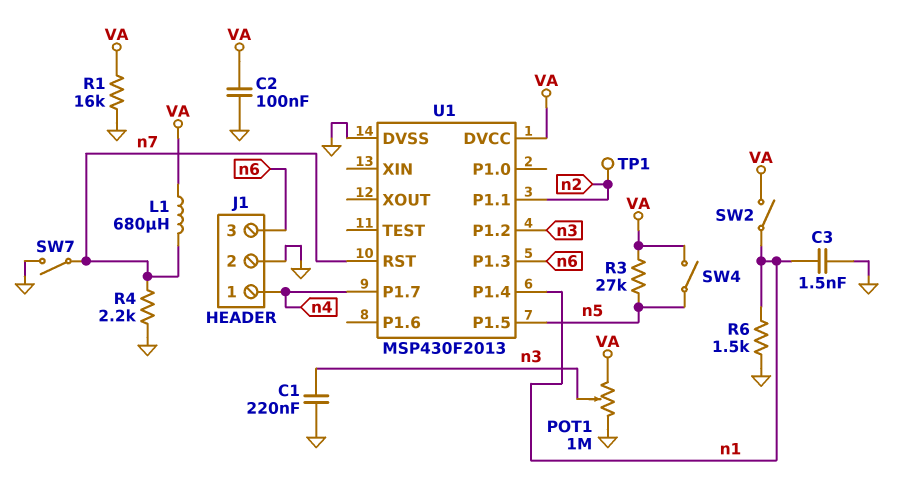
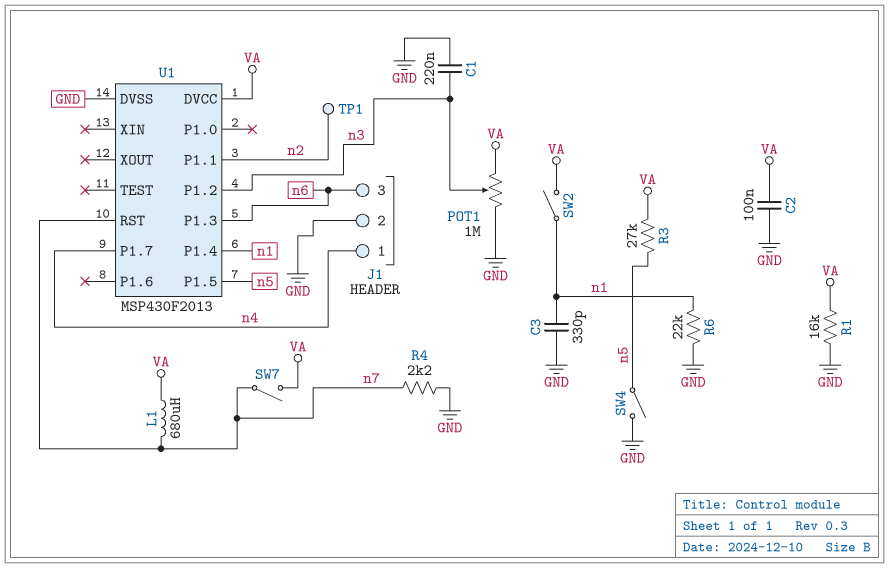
C3: 1.5nF (GND, n1) -> 330pF (GND, n1)
R6: 1.5k (GND, n1) -> 22k (GND, n1)
SW4: switch (VA, n5) -> switch (GND, n5)
SW7: switch (GND, n7) -> switch (VA, n7)

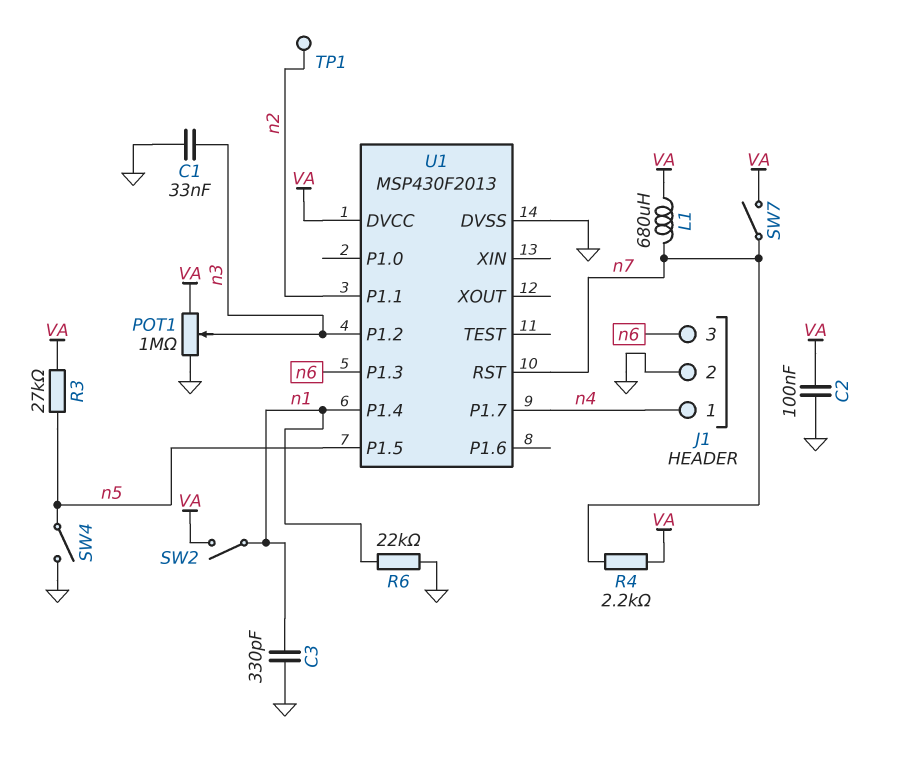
C1: 220nF (GND, n3) -> 33nF (GND, n3)
R1: 16k (GND, VA) -> none
R4: 2.2k (GND, n7) -> 2.2k (VA, n7)

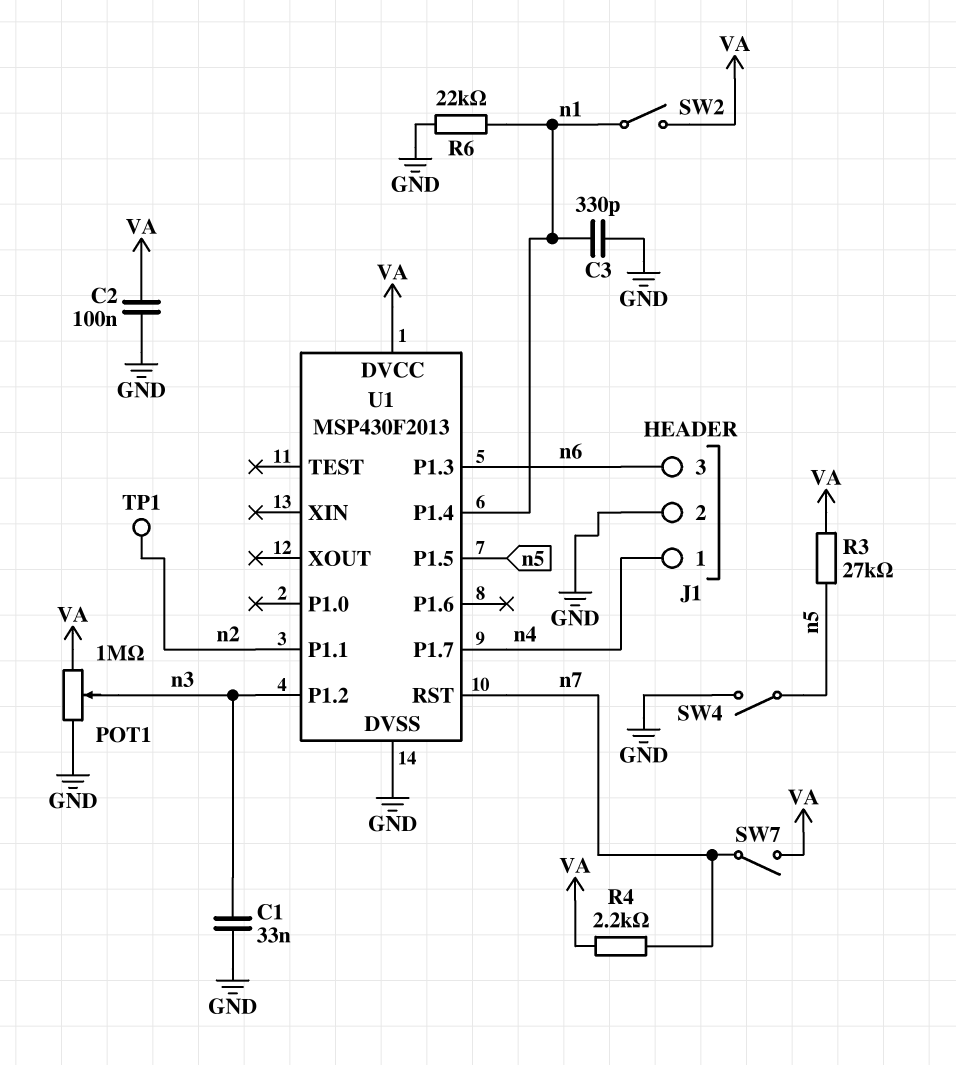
L1: 680uH (VA, n7) -> none

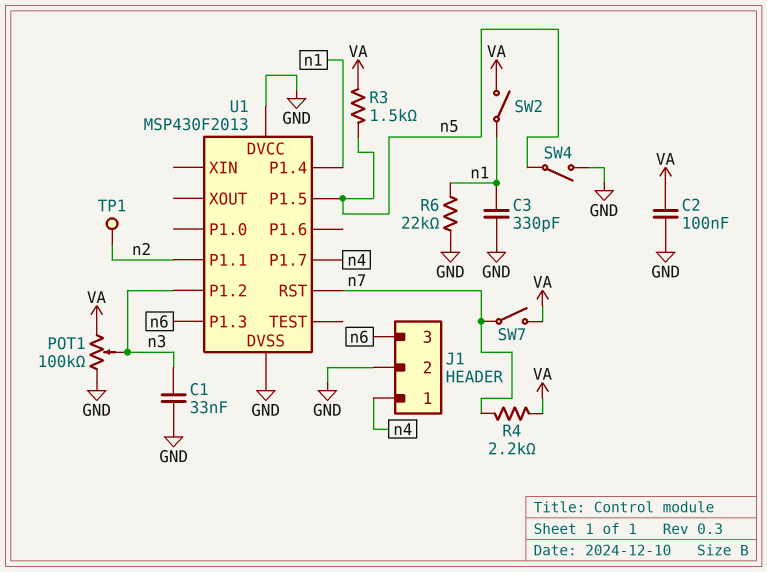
POT1: 1M (GND, VA, wiper n3) -> 100k (GND, VA, wiper n3)
R3: 27k (VA, n5) -> 1.5k (VA, n5)
U1 pin DVCC: VA -> GND

